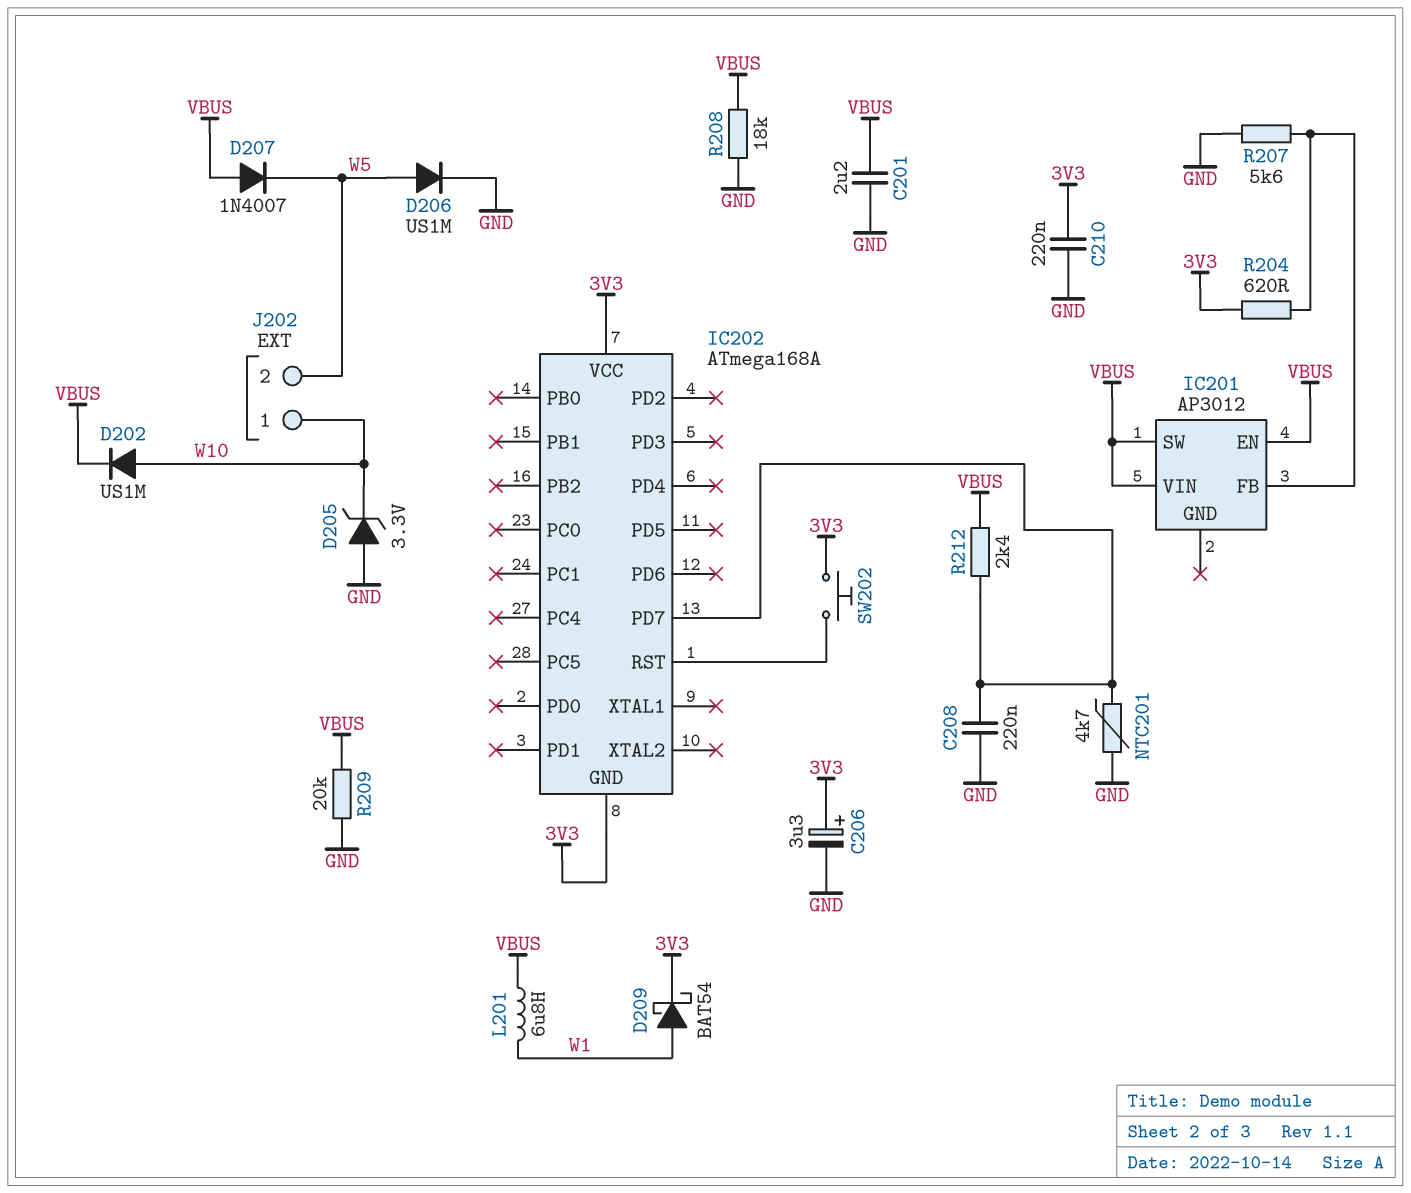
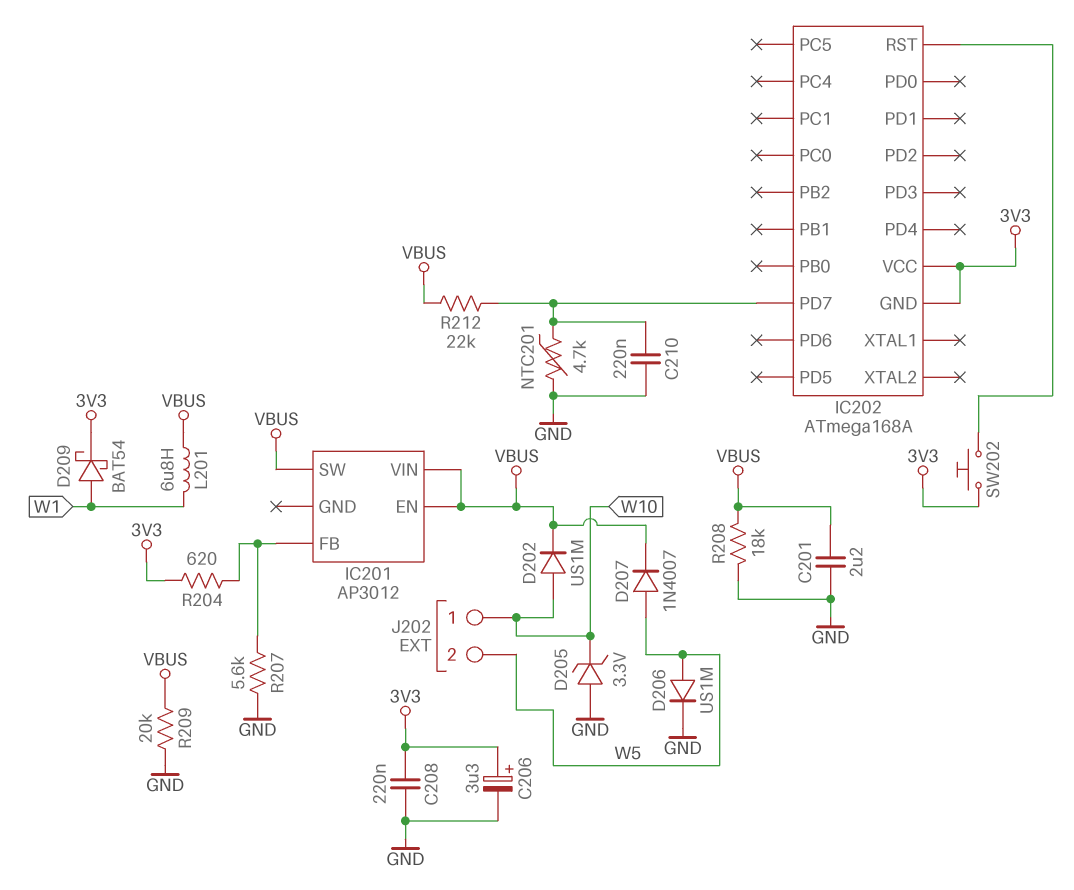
C208: 220nF (GND, IC202/PD7) -> 220nF (3V3, GND)
C210: 220nF (3V3, GND) -> 220nF (GND, IC202/PD7)
D207: diode 1N4007 (A VBUS, K W5) -> diode 1N4007 (A W5, K VBUS)
R212: 2.4k (IC202/PD7, VBUS) -> 22k (IC202/PD7, VBUS)

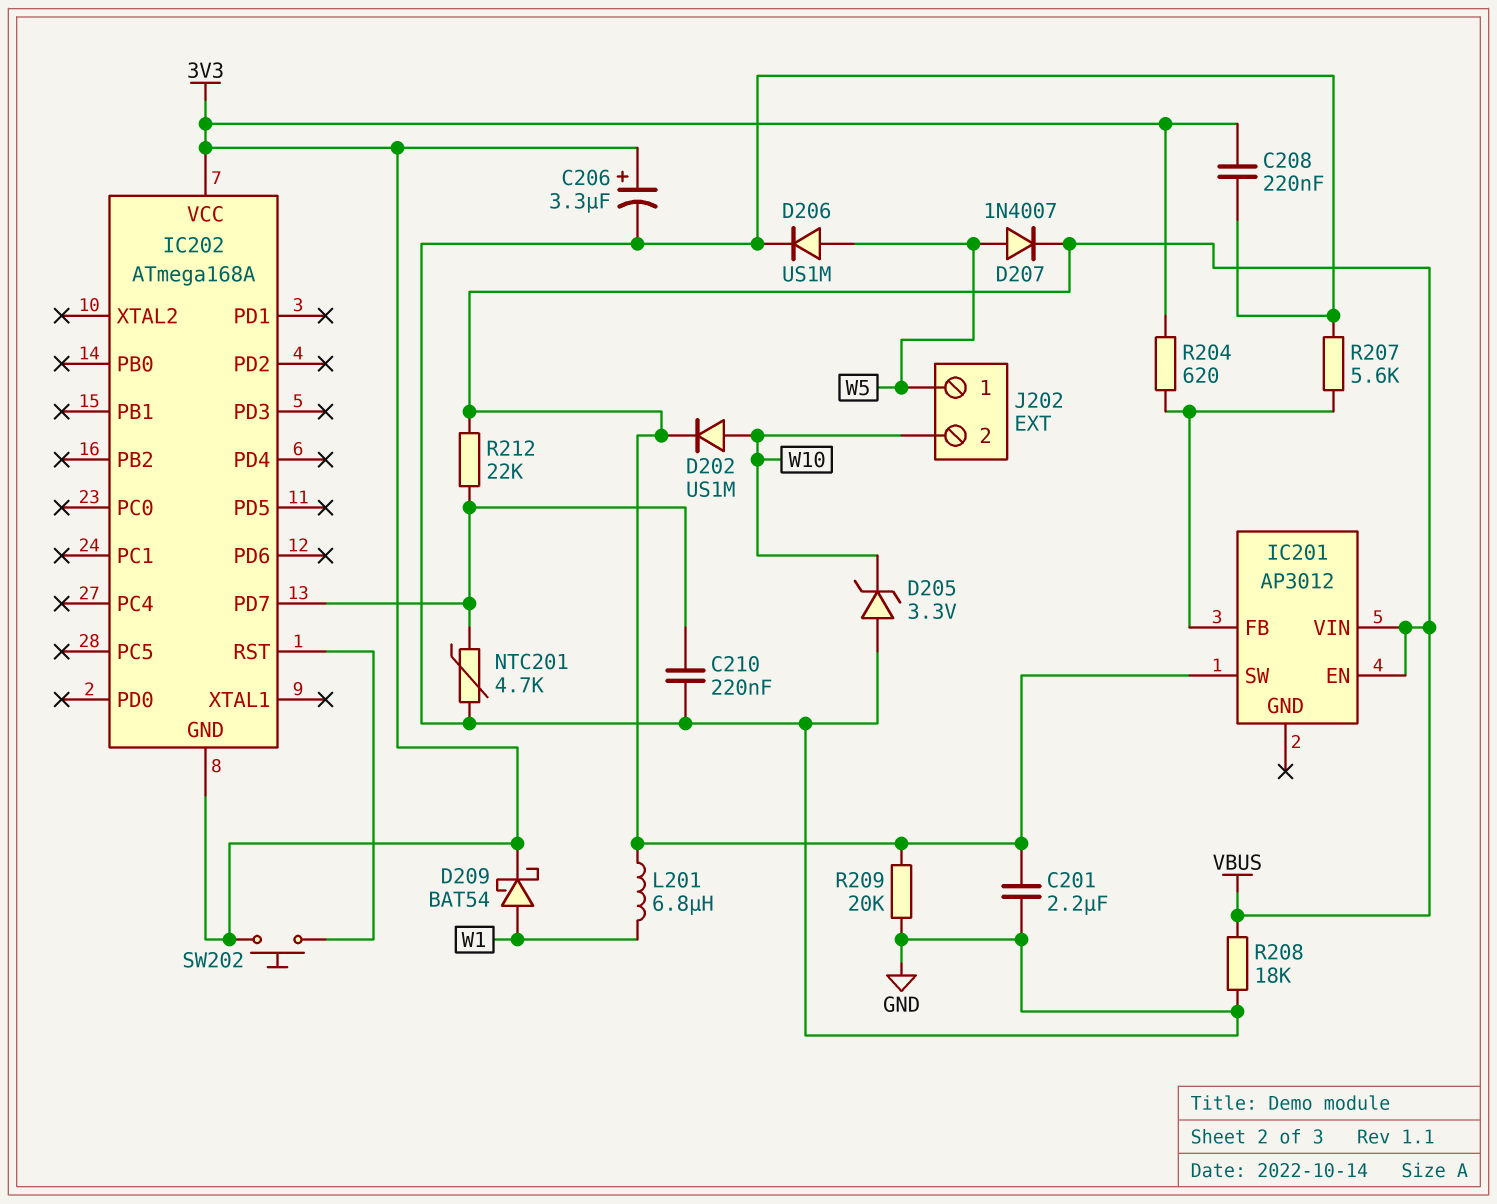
J202 pin 1: W10 -> W5
J202 pin 2: W5 -> W10

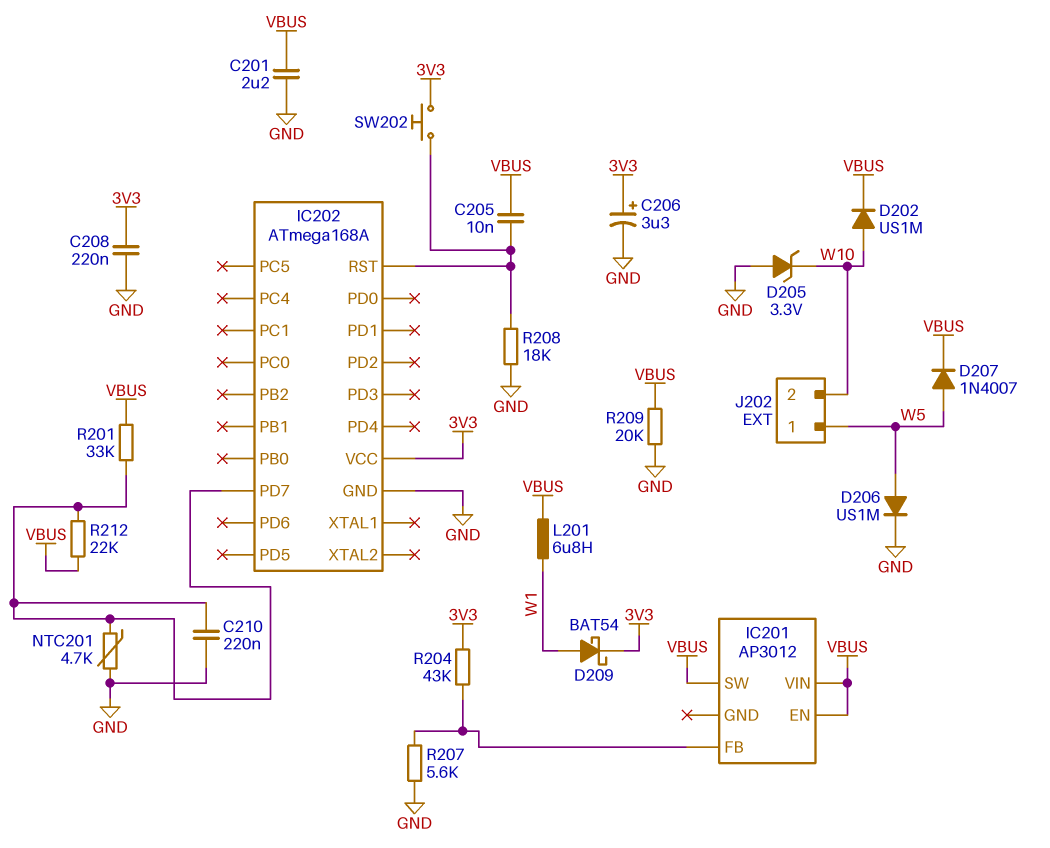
C205: none -> 10nF (IC202/RST, VBUS)
IC202 pin GND: 3V3 -> GND
R201: none -> 33k (IC202/PD7, VBUS)
R204: 620 (3V3, IC201/FB) -> 43k (3V3, IC201/FB)
R208: 18k (GND, VBUS) -> 18k (GND, IC202/RST)

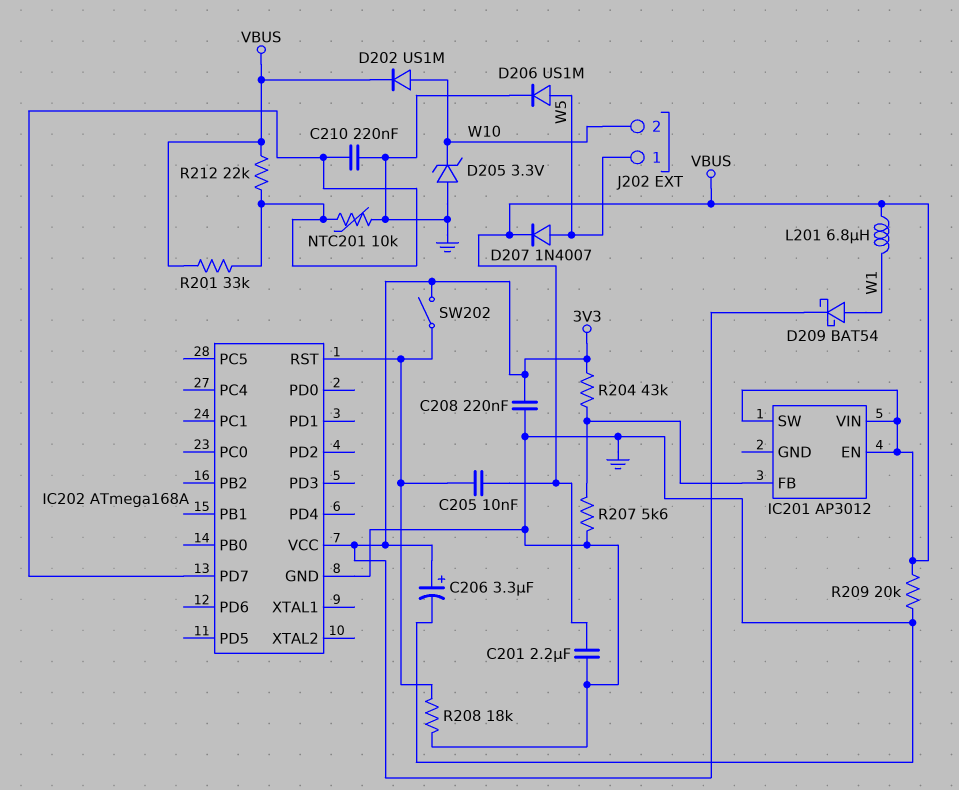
NTC201: 4.7k (GND, IC202/PD7) -> 10k (GND, IC202/PD7)
SW202: button (3V3, IC202/RST) -> switch (3V3, IC202/RST)

